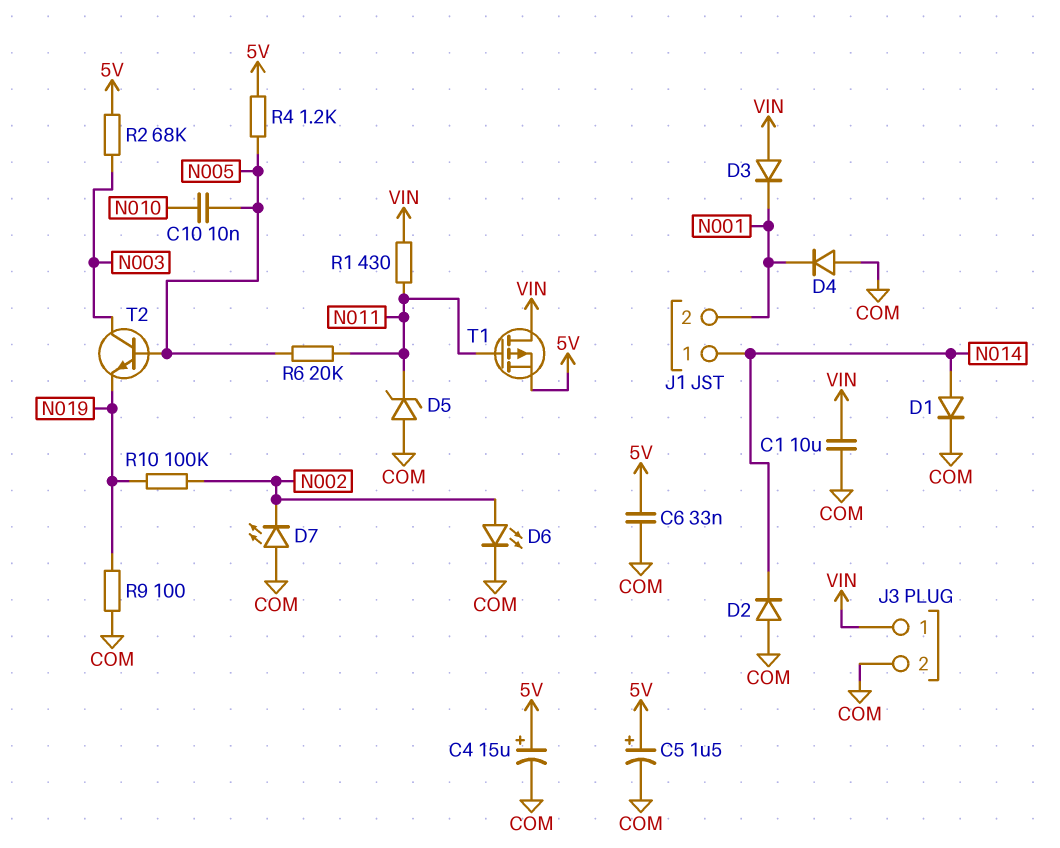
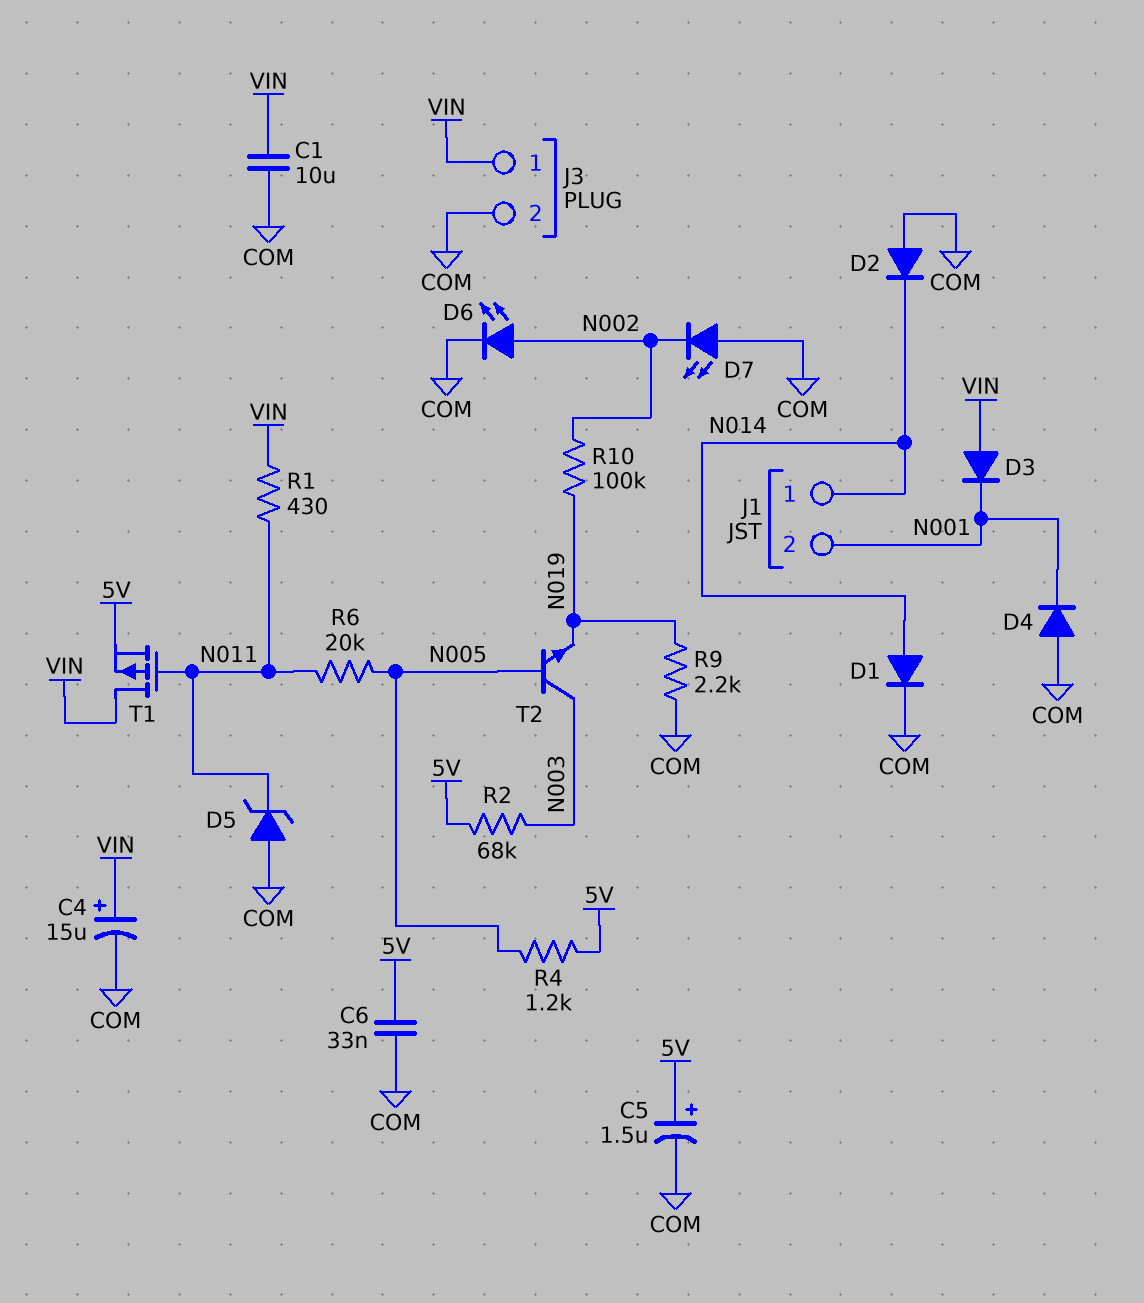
C4: 15uF (plus 5V, minus COM) -> 15uF (plus VIN, minus COM)
C10: 10nF (N005, N010) -> none
R9: 100 (COM, N019) -> 2.2k (COM, N019)

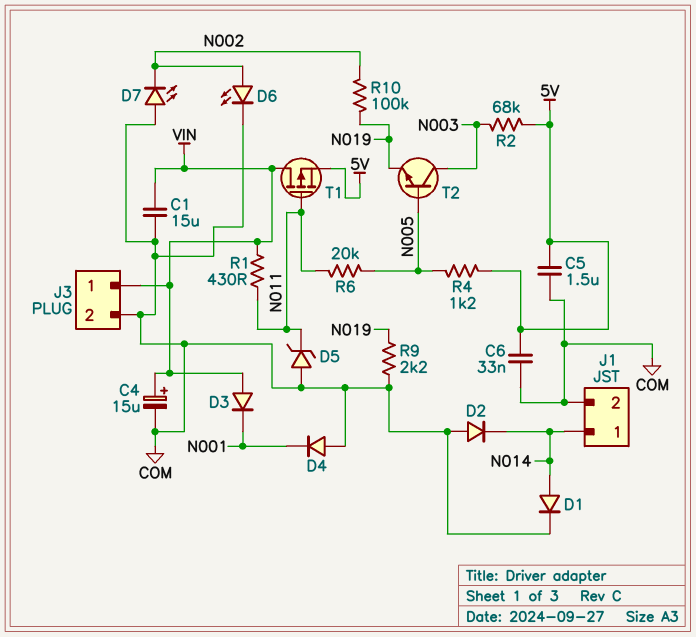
C1: 10uF (COM, VIN) -> 15uF (COM, VIN)
C5: 1.5uF (plus 5V, minus COM) -> 1.5uF (5V, COM)
J1 pin 2: N001 -> COM

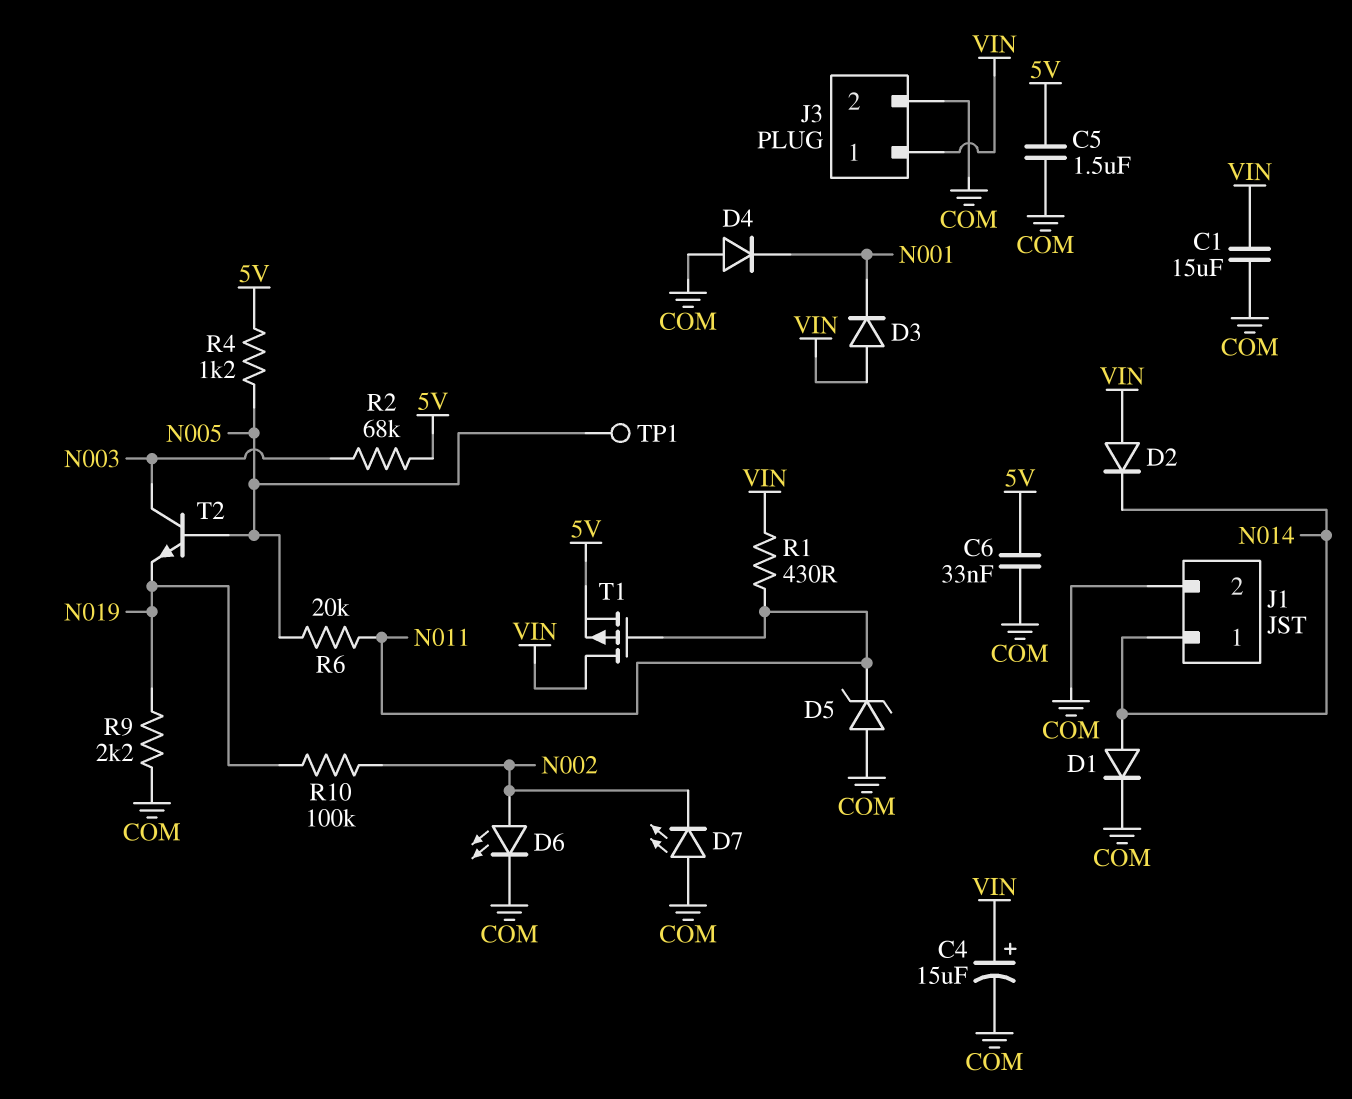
D2: diode (A COM, K N014) -> diode (A VIN, K N014)
TP1: none -> test point (N005)

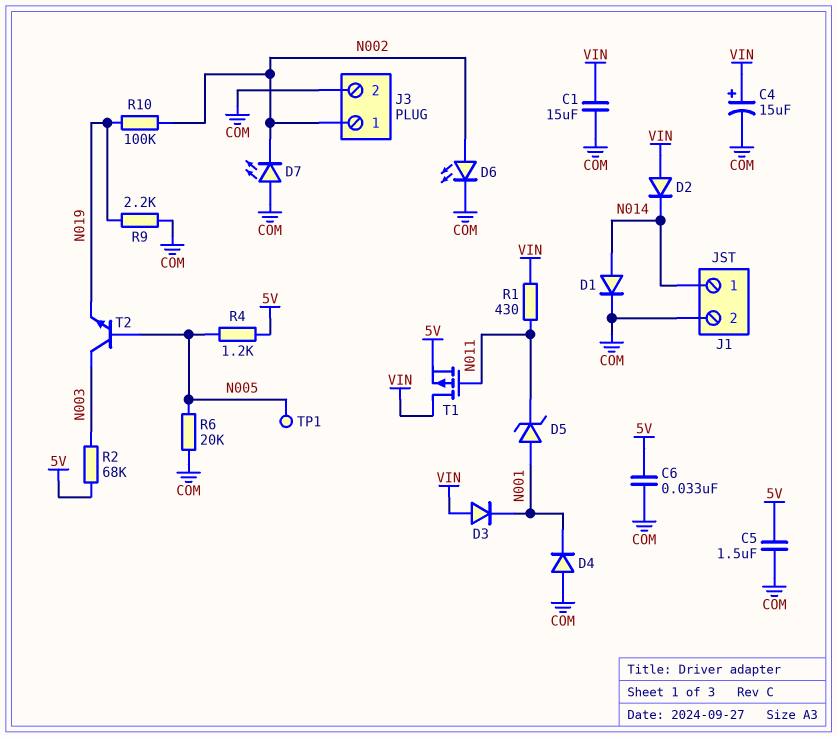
D5: zener (A COM, K N011) -> zener (A N001, K N011)
J3 pin 1: VIN -> N002
R6: 20k (N005, N011) -> 20k (COM, N005)

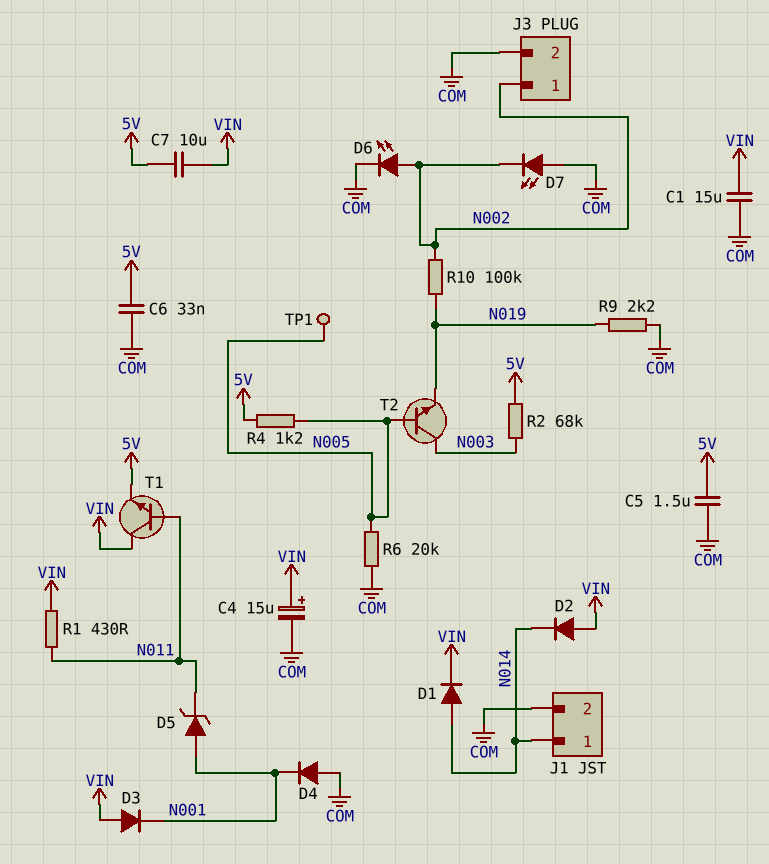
C7: none -> 10uF (5V, VIN)
D1: diode (A N014, K COM) -> diode (A N014, K VIN)
T1: PMOS (G N011, D VIN, S 5V) -> NPN (B N011, C VIN, E 5V)

